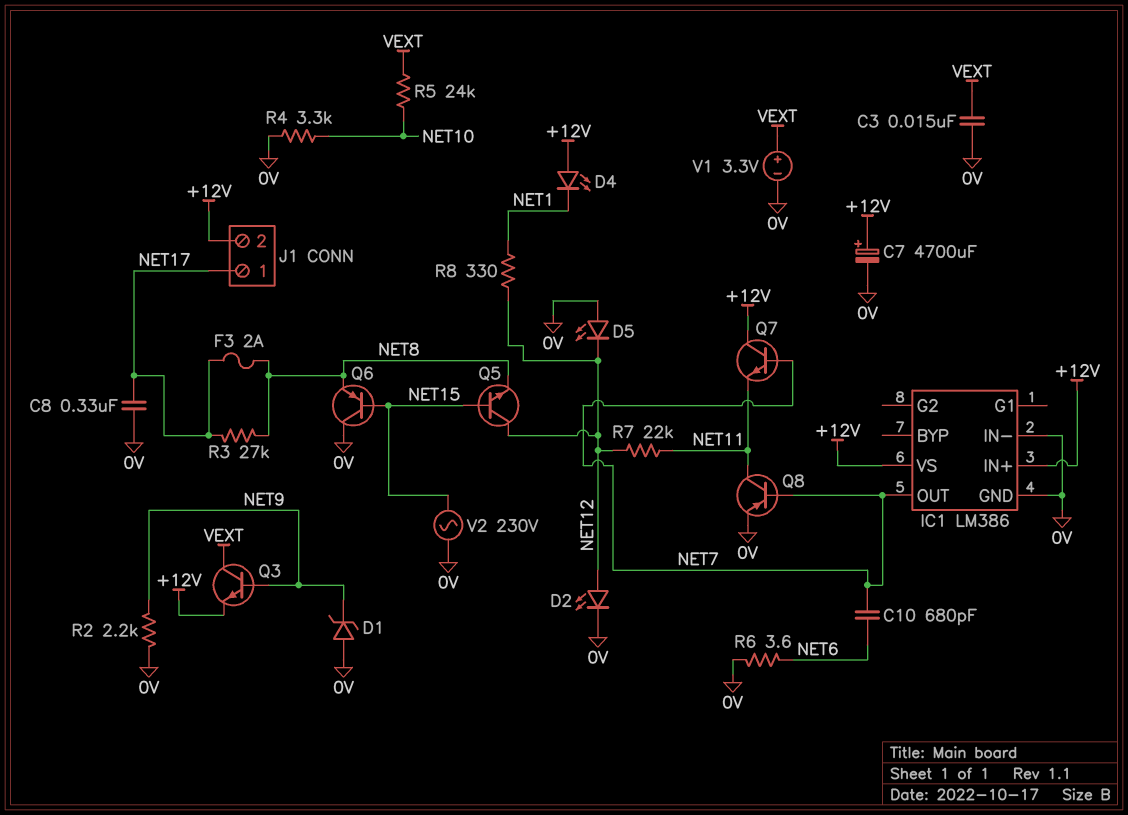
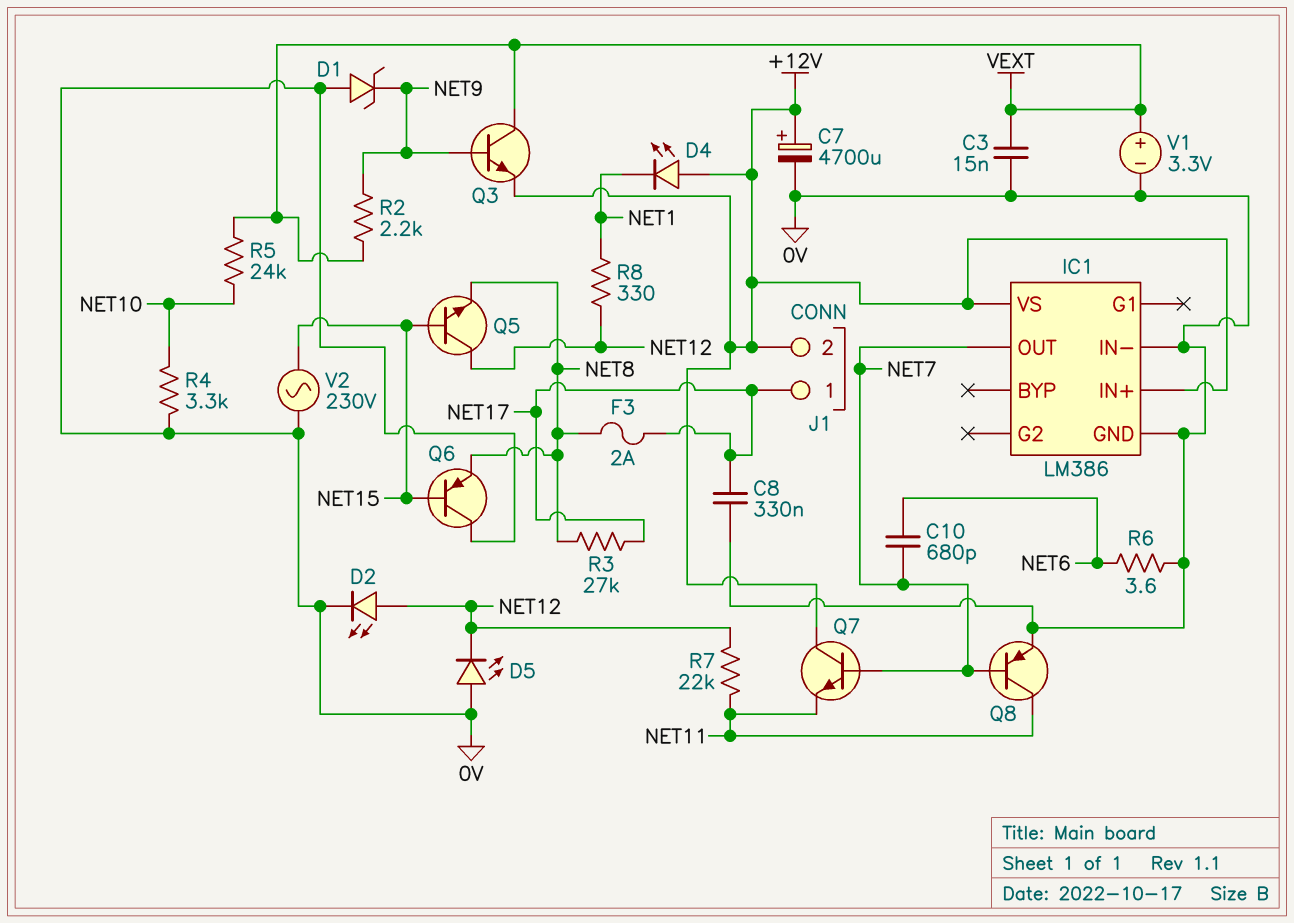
R2: 2.2k (0V, NET9) -> 2.2k (NET9, VEXT)

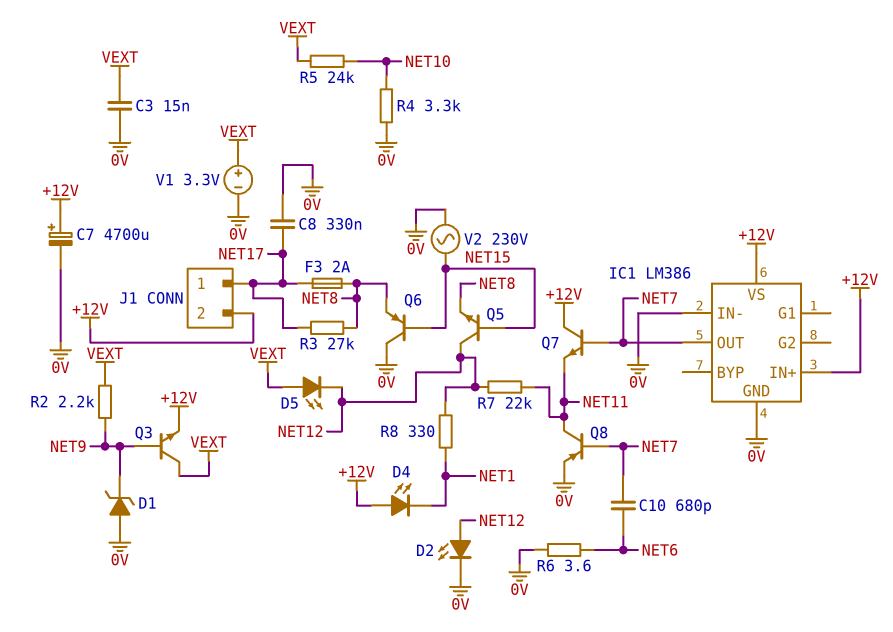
D5: LED (A 0V, K NET12) -> LED (A VEXT, K NET12)

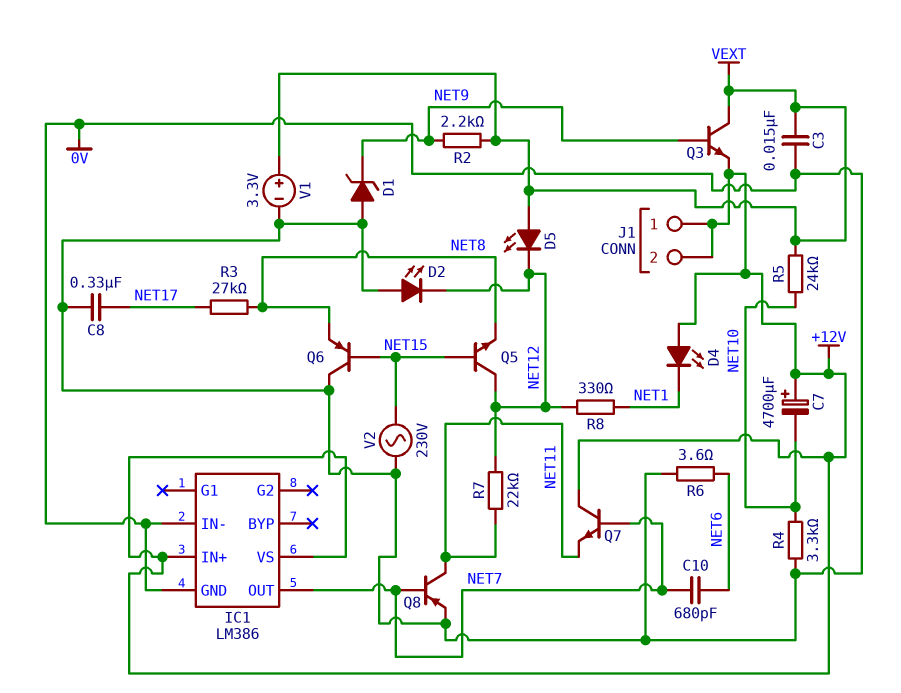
C7: 4700uF (plus +12V, minus 0V) -> 4700uF (plus +12V, minus NET10)
D2: LED (A NET12, K 0V) -> LED (A 0V, K NET12)
F3: 2A (NET8, NET17) -> none
J1 pin 1: NET17 -> +12V

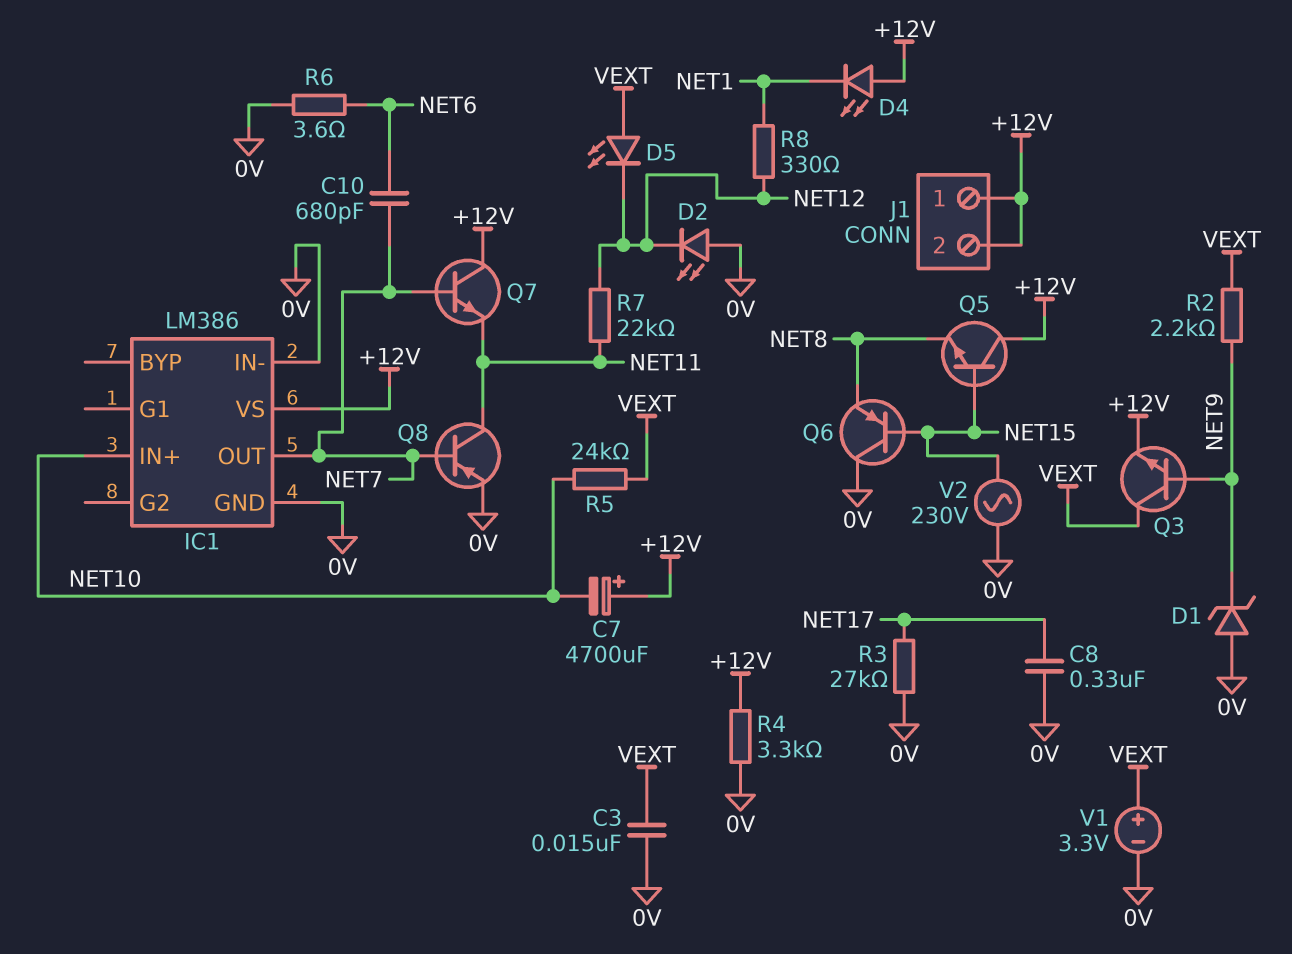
IC1 pin IN+: +12V -> NET10
Q5: NPN (B NET15, C NET12, E NET8) -> NPN (B NET15, C +12V, E NET8)
R3: 27k (NET8, NET17) -> 27k (0V, NET17)
R4: 3.3k (0V, NET10) -> 3.3k (+12V, 0V)

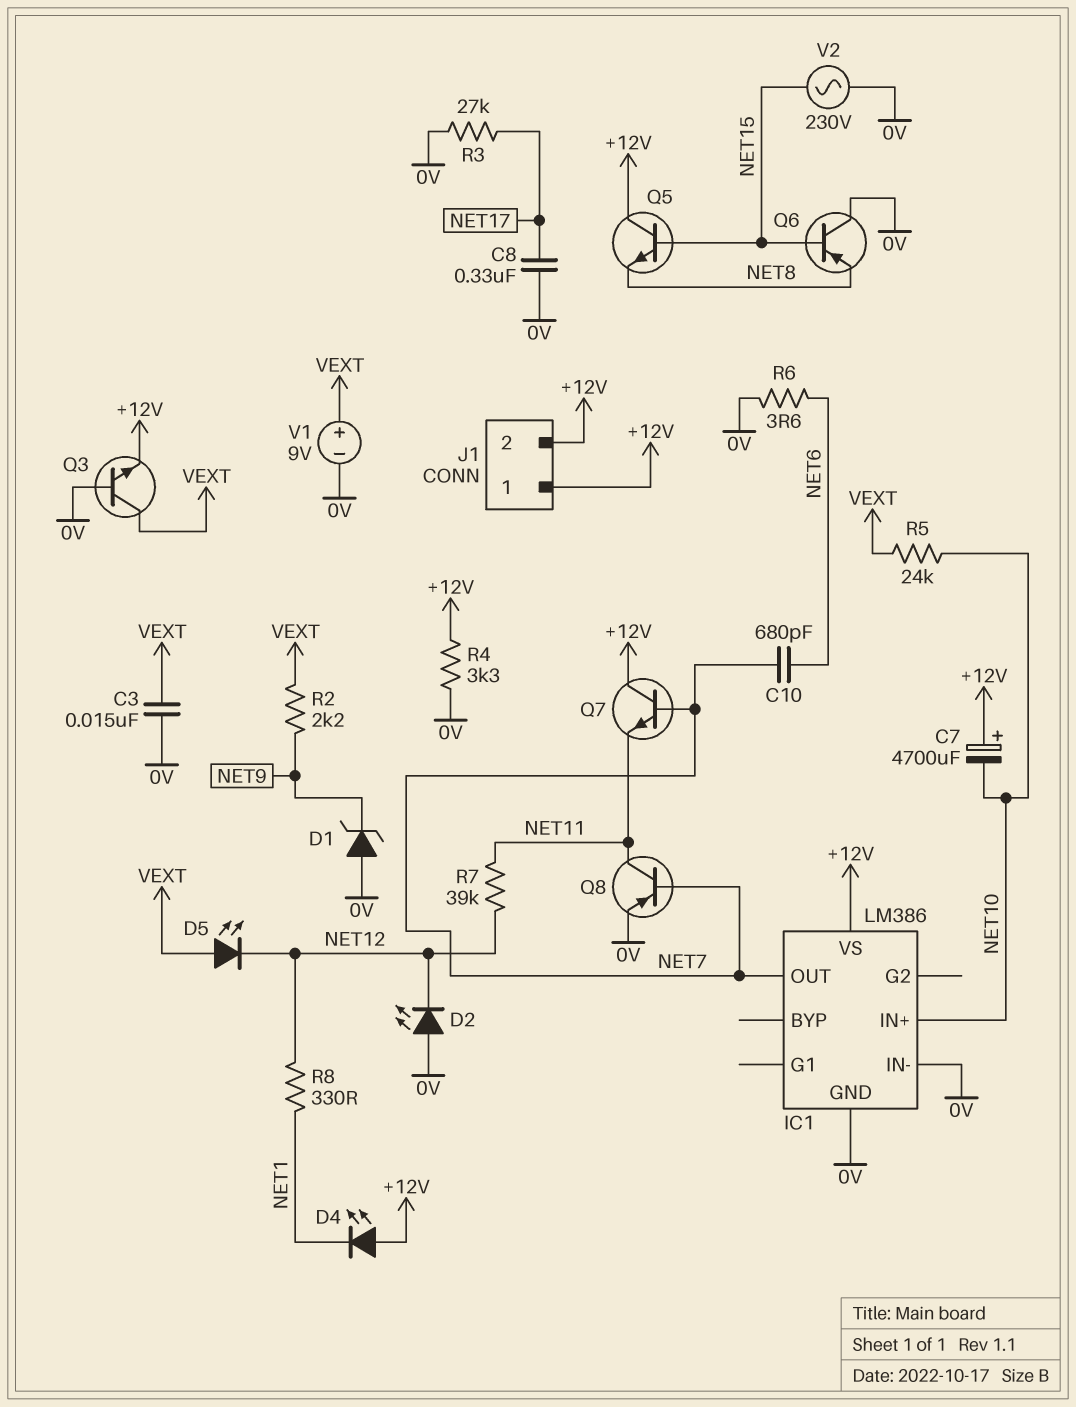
Q3: NPN (B NET9, C VEXT, E +12V) -> NPN (B 0V, C VEXT, E +12V)
R7: 22k (NET11, NET12) -> 39k (NET11, NET12)
V1: 3.3V (plus VEXT, minus 0V) -> 9V (plus VEXT, minus 0V)

